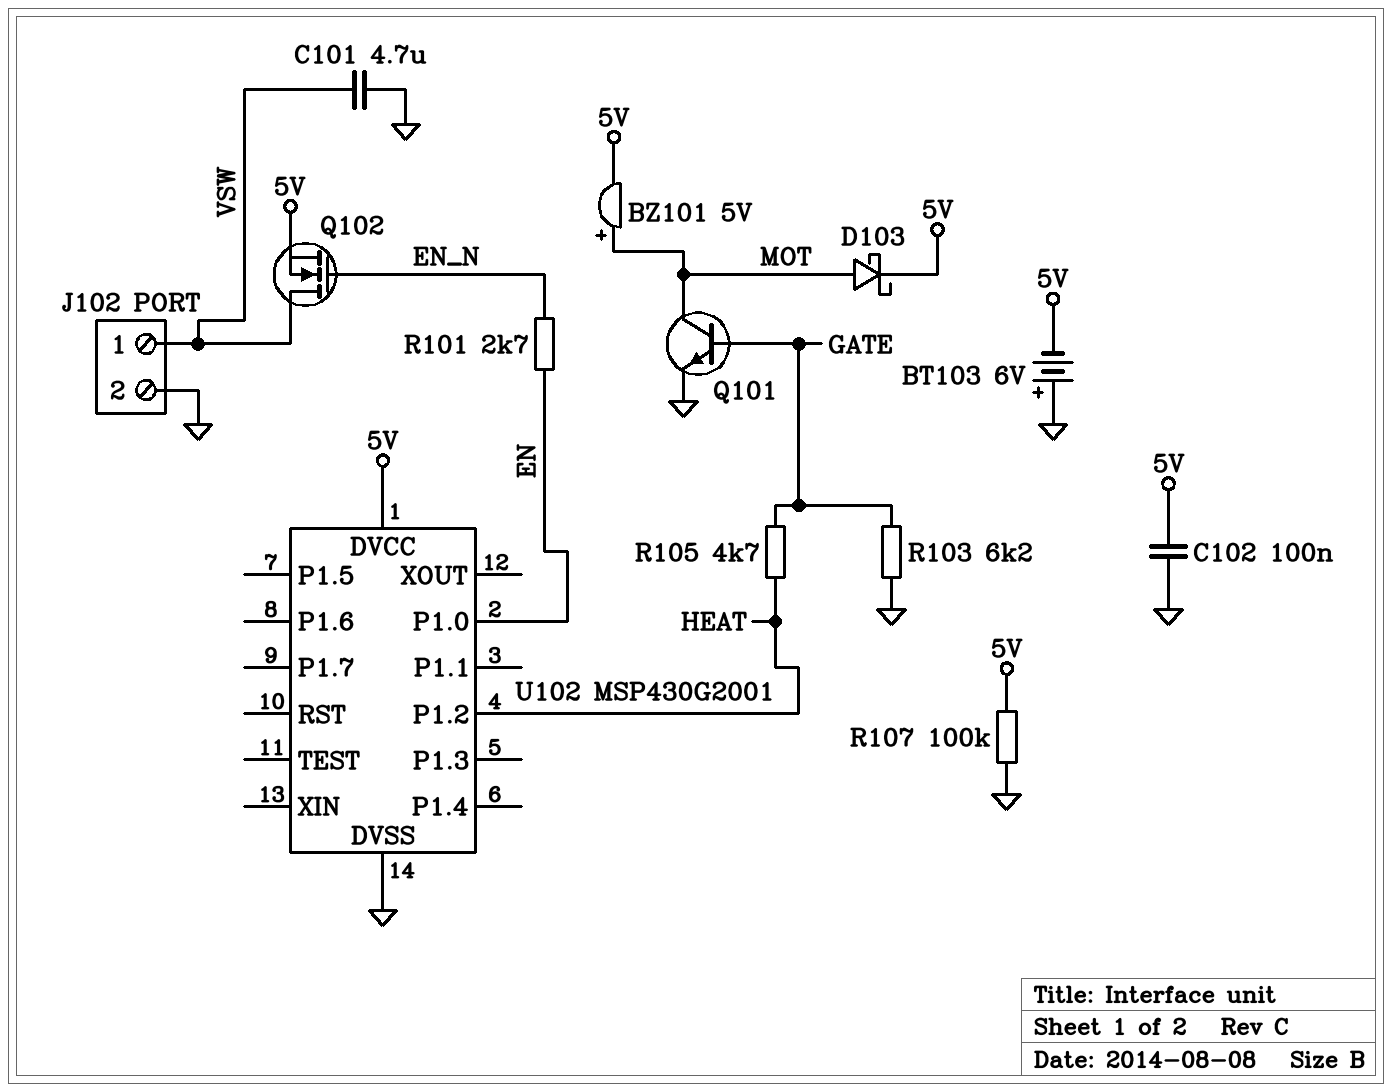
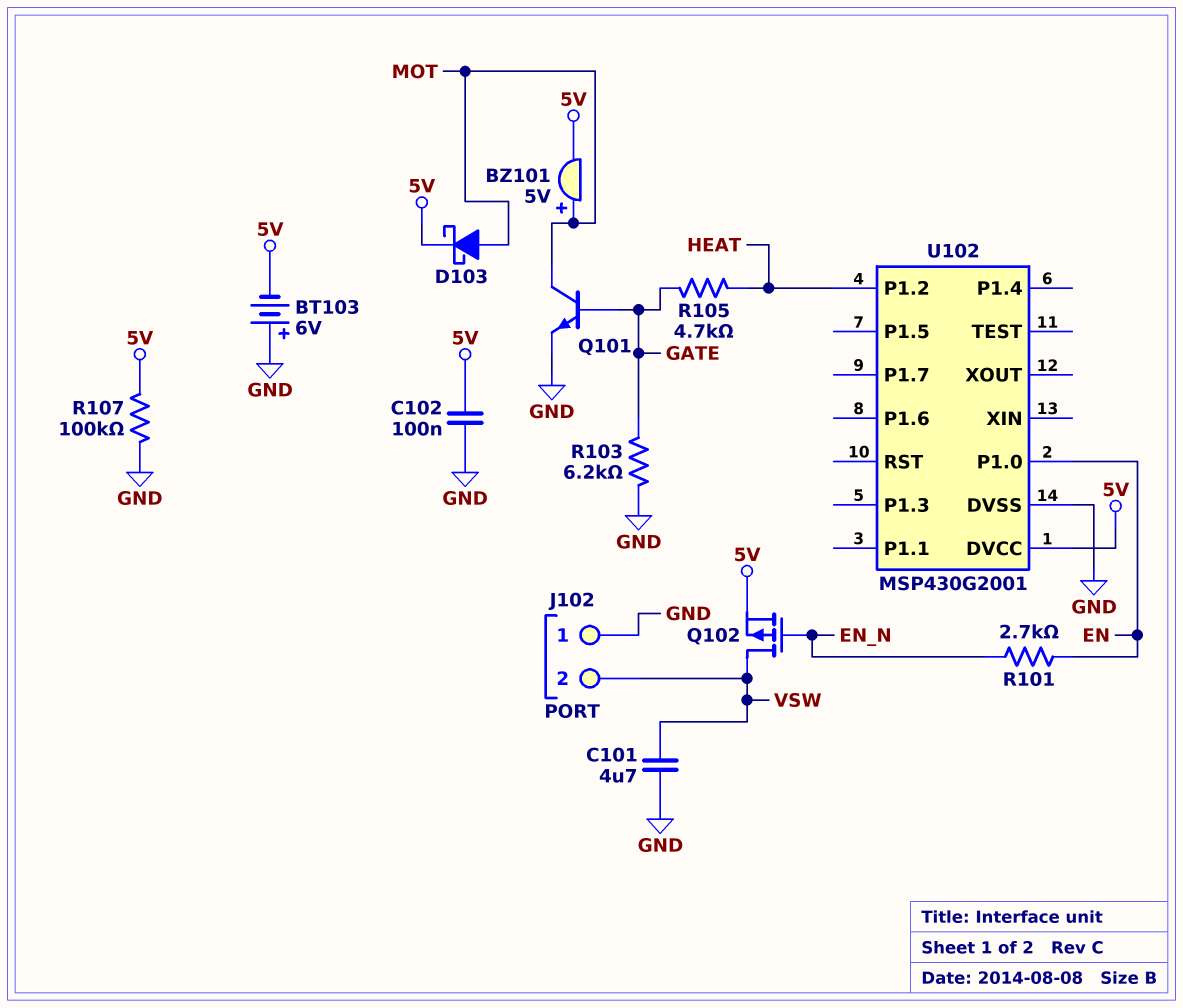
J102 pin 1: VSW -> GND
J102 pin 2: GND -> VSW
Q102: NMOS (G EN_N, D VSW, S 5V) -> PMOS (G EN_N, D VSW, S 5V)

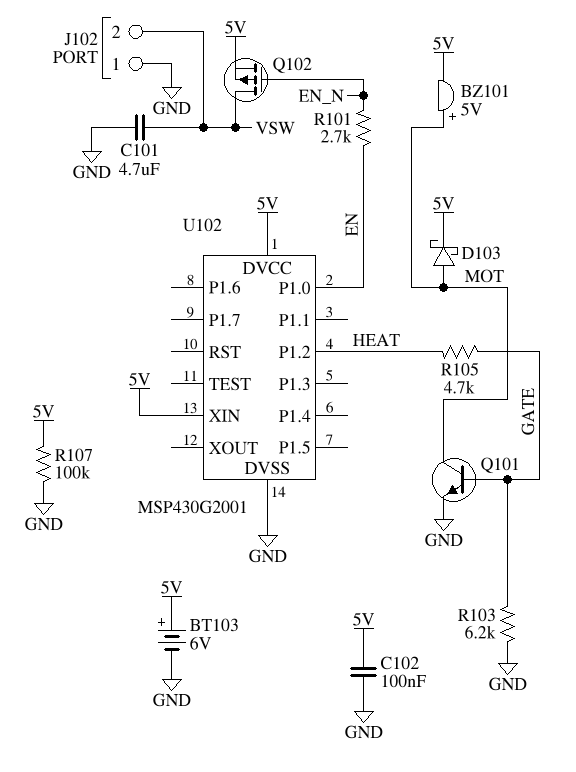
BT103: 6V (plus GND, minus 5V) -> 6V (plus 5V, minus GND)
U102 pin XIN: none -> 5V

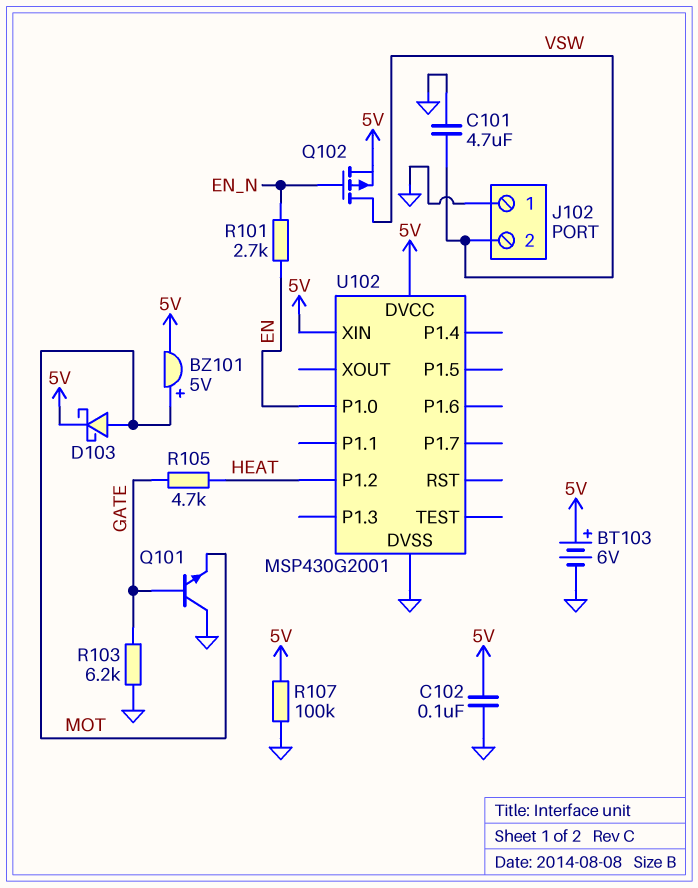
Q101: NPN (B GATE, C MOT, E GND) -> NPN (B GATE, C GND, E MOT)

